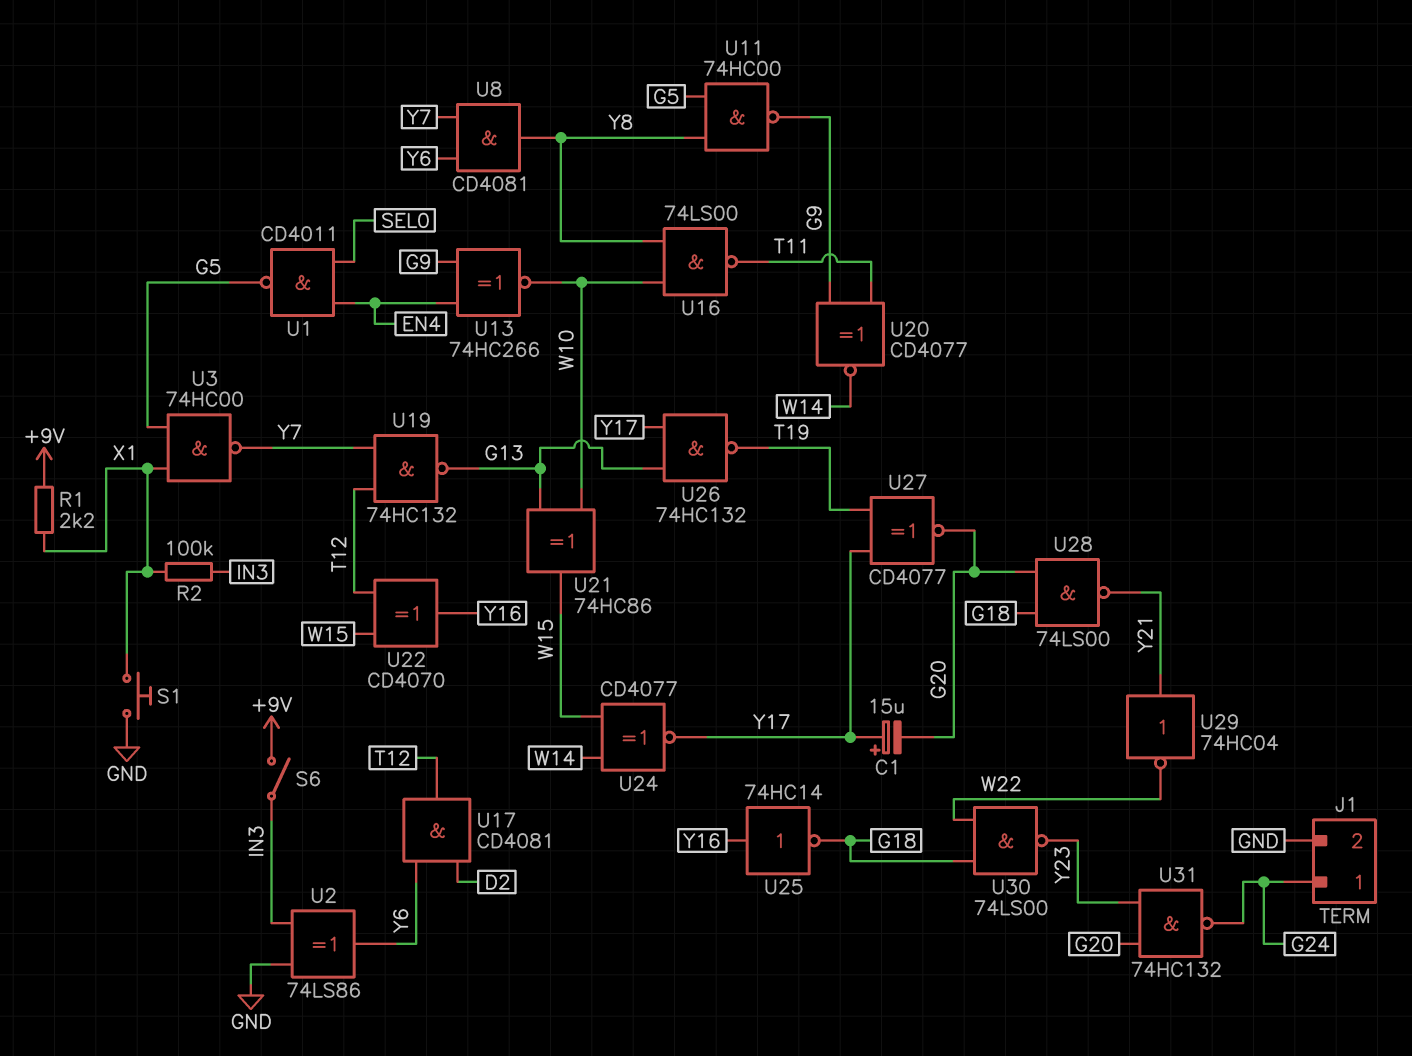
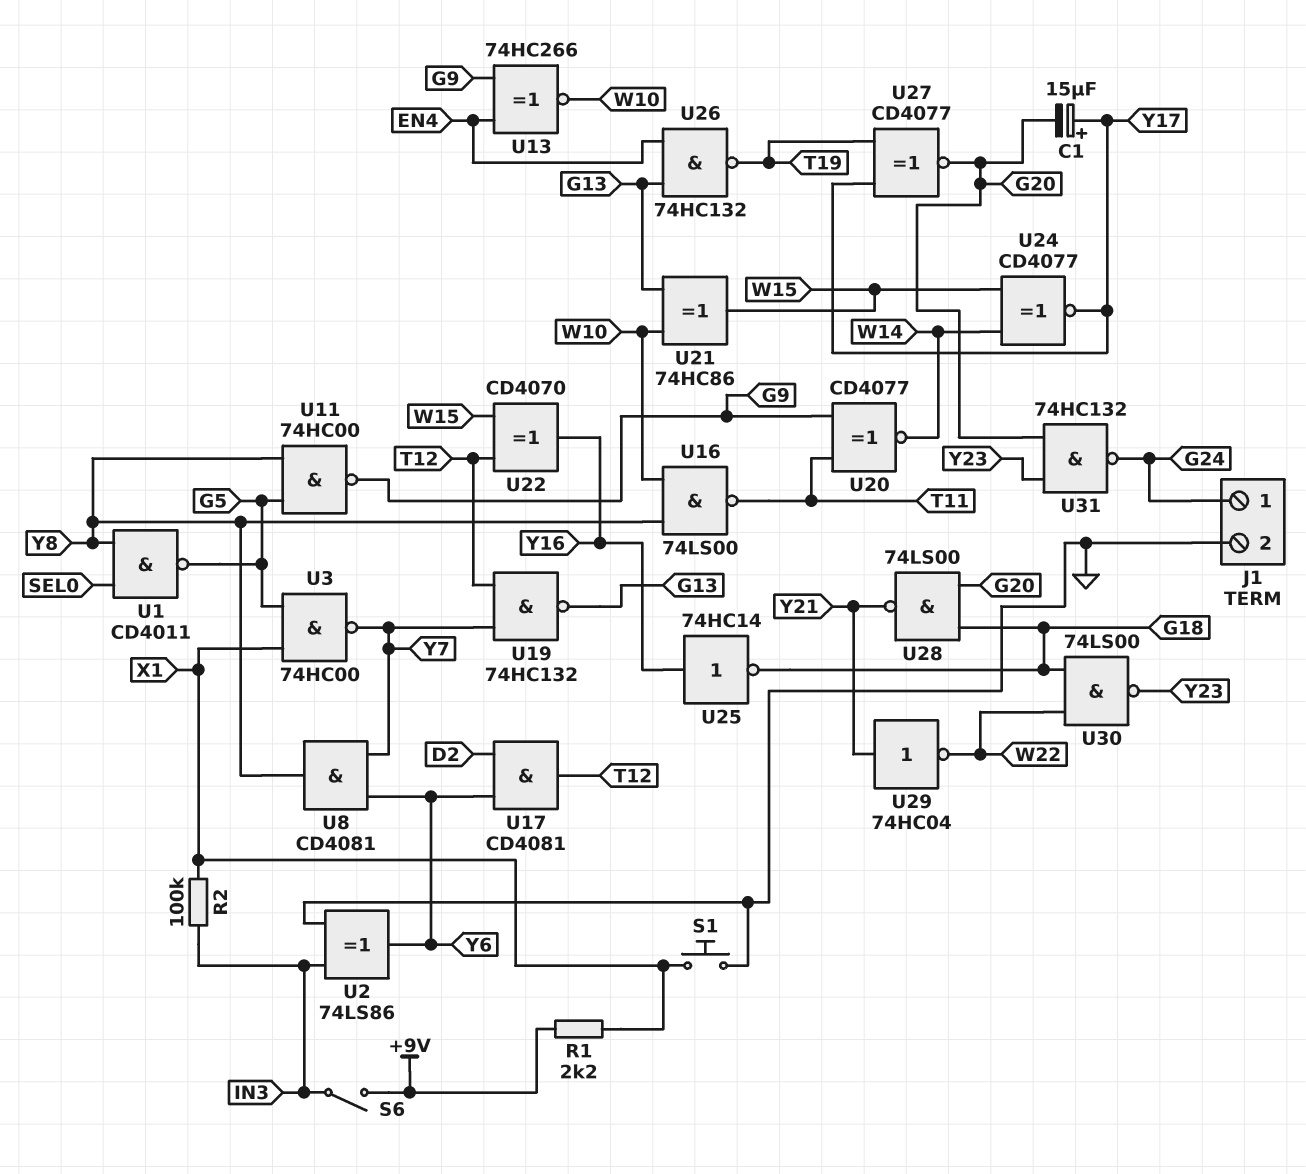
U1: NAND CD4011 (in EN4, in SEL0, out G5) -> NAND CD4011 (in SEL0, in Y8, out G5)
U26: NAND 74HC132 (in G13, in Y17, out T19) -> NAND 74HC132 (in EN4, in G13, out T19)

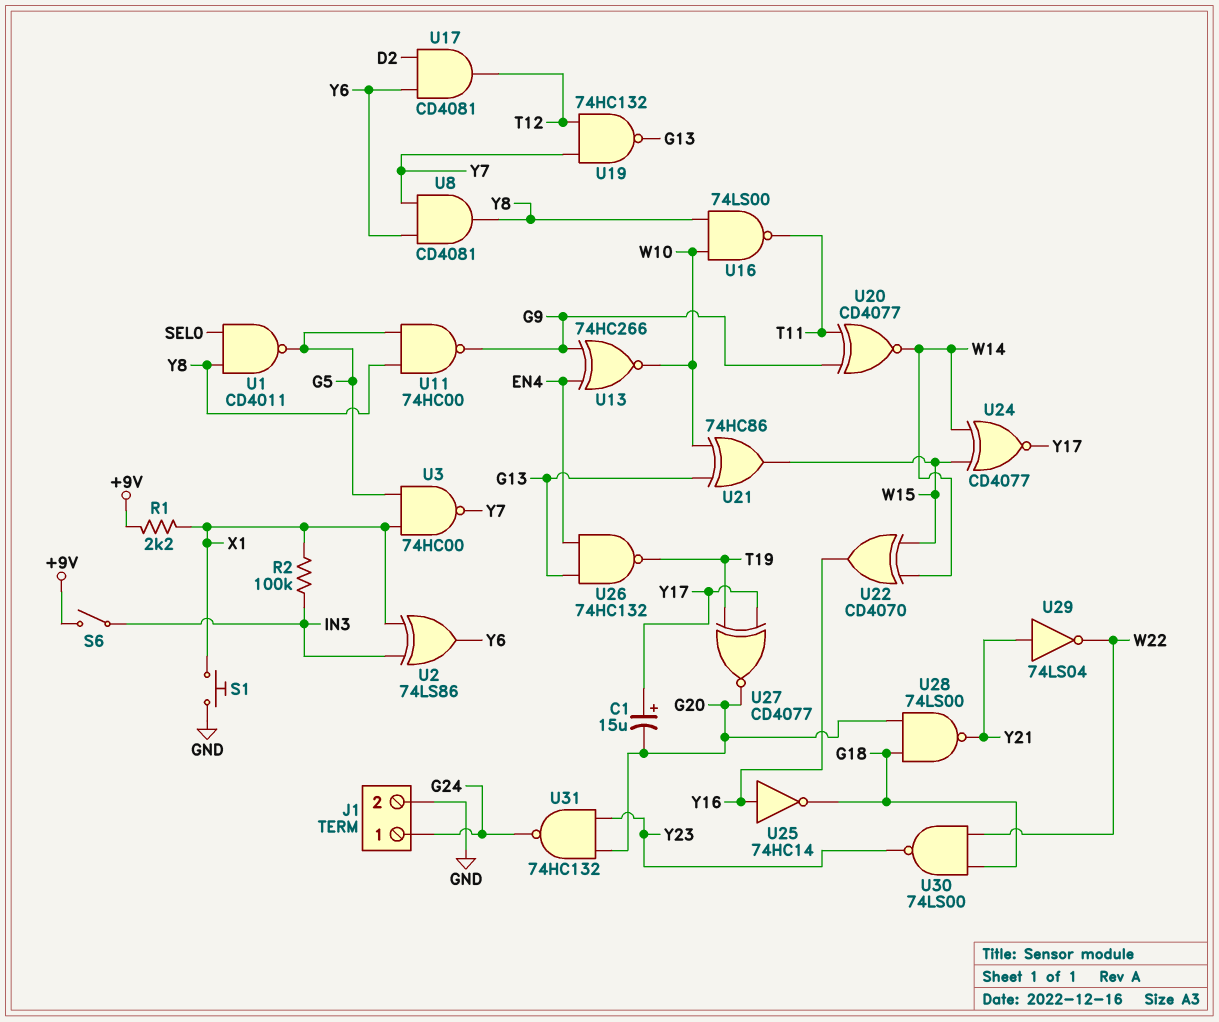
U2: XOR 74LS86 (in GND, in IN3, out Y6) -> XOR 74LS86 (in IN3, in X1, out Y6)
U22: XOR CD4070 (in T12, in W15, out Y16) -> XOR CD4070 (in W14, in W15, out Y16)
U29: NOT 74HC04 (in Y21, out W22) -> NOT 74LS04 (in Y21, out W22)

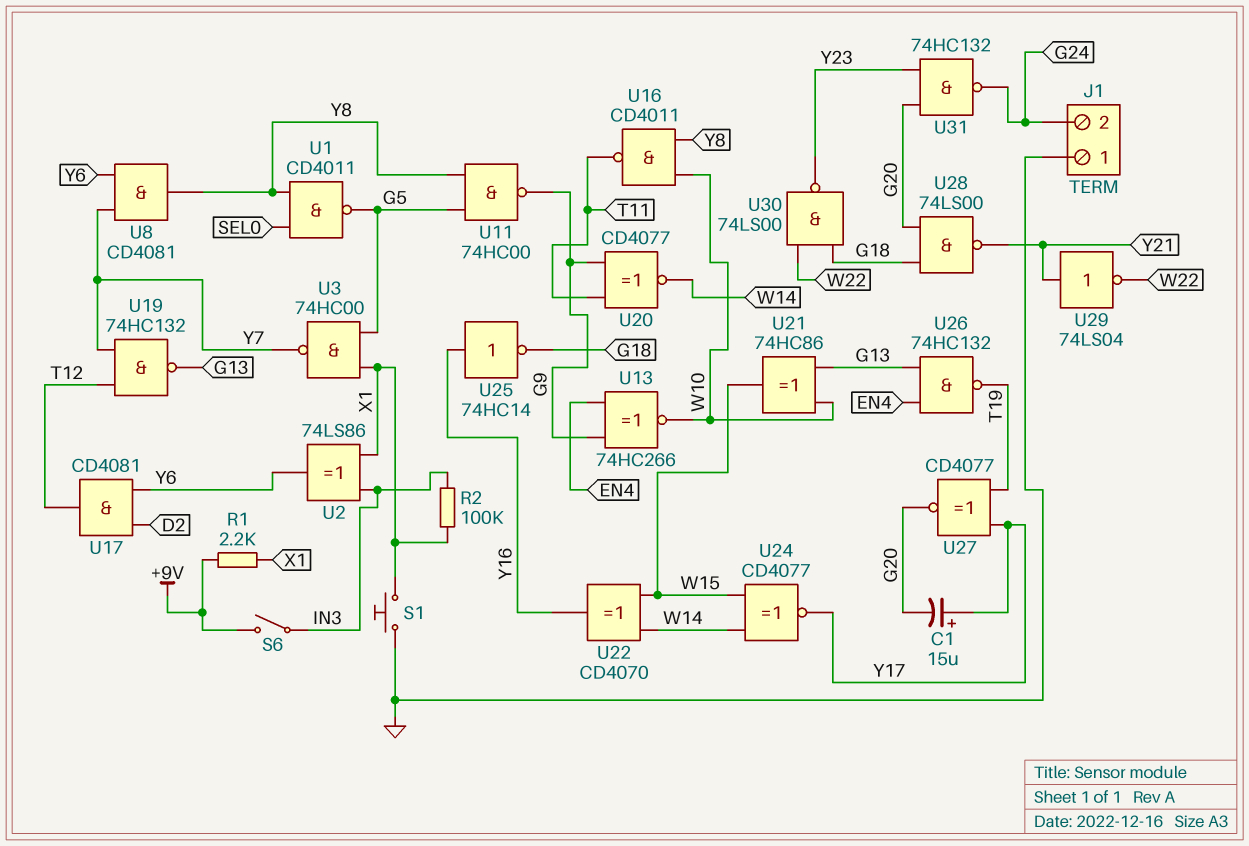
J1 pin 1: G24 -> GND
J1 pin 2: GND -> G24
U16: NAND 74LS00 (in W10, in Y8, out T11) -> NAND CD4011 (in W10, in Y8, out T11)

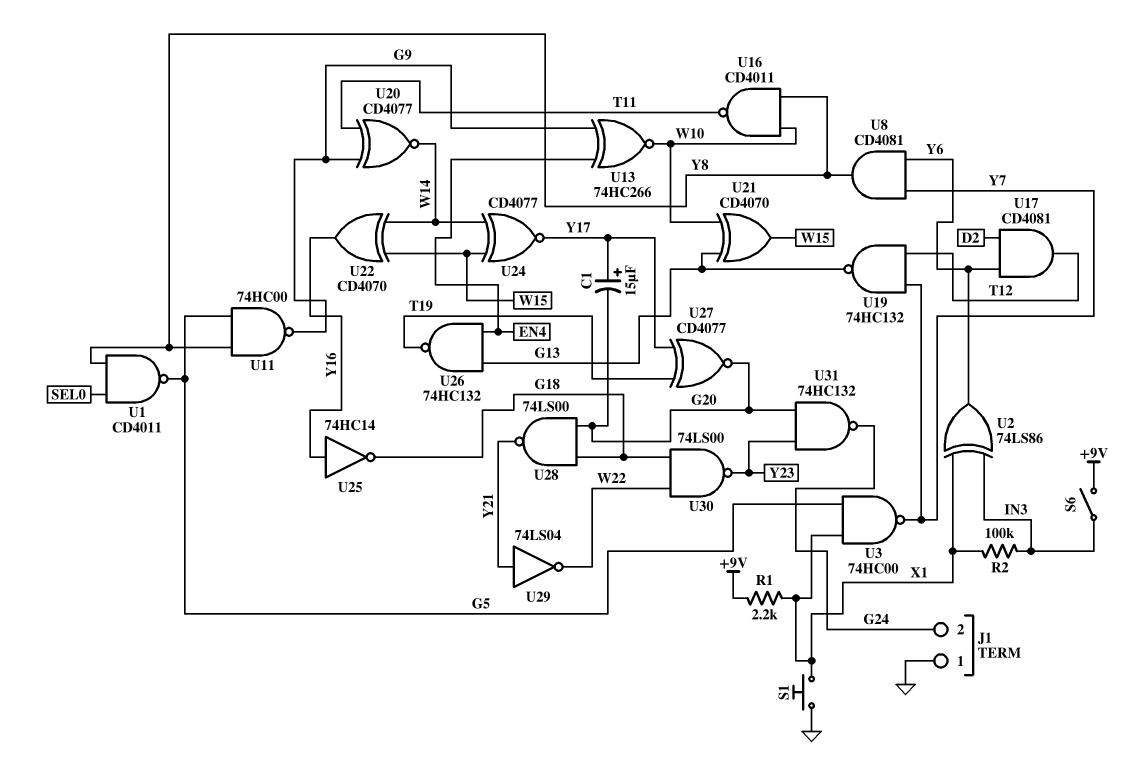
U21: XOR 74HC86 (in G13, in W10, out W15) -> XOR CD4070 (in G13, in W10, out W15)

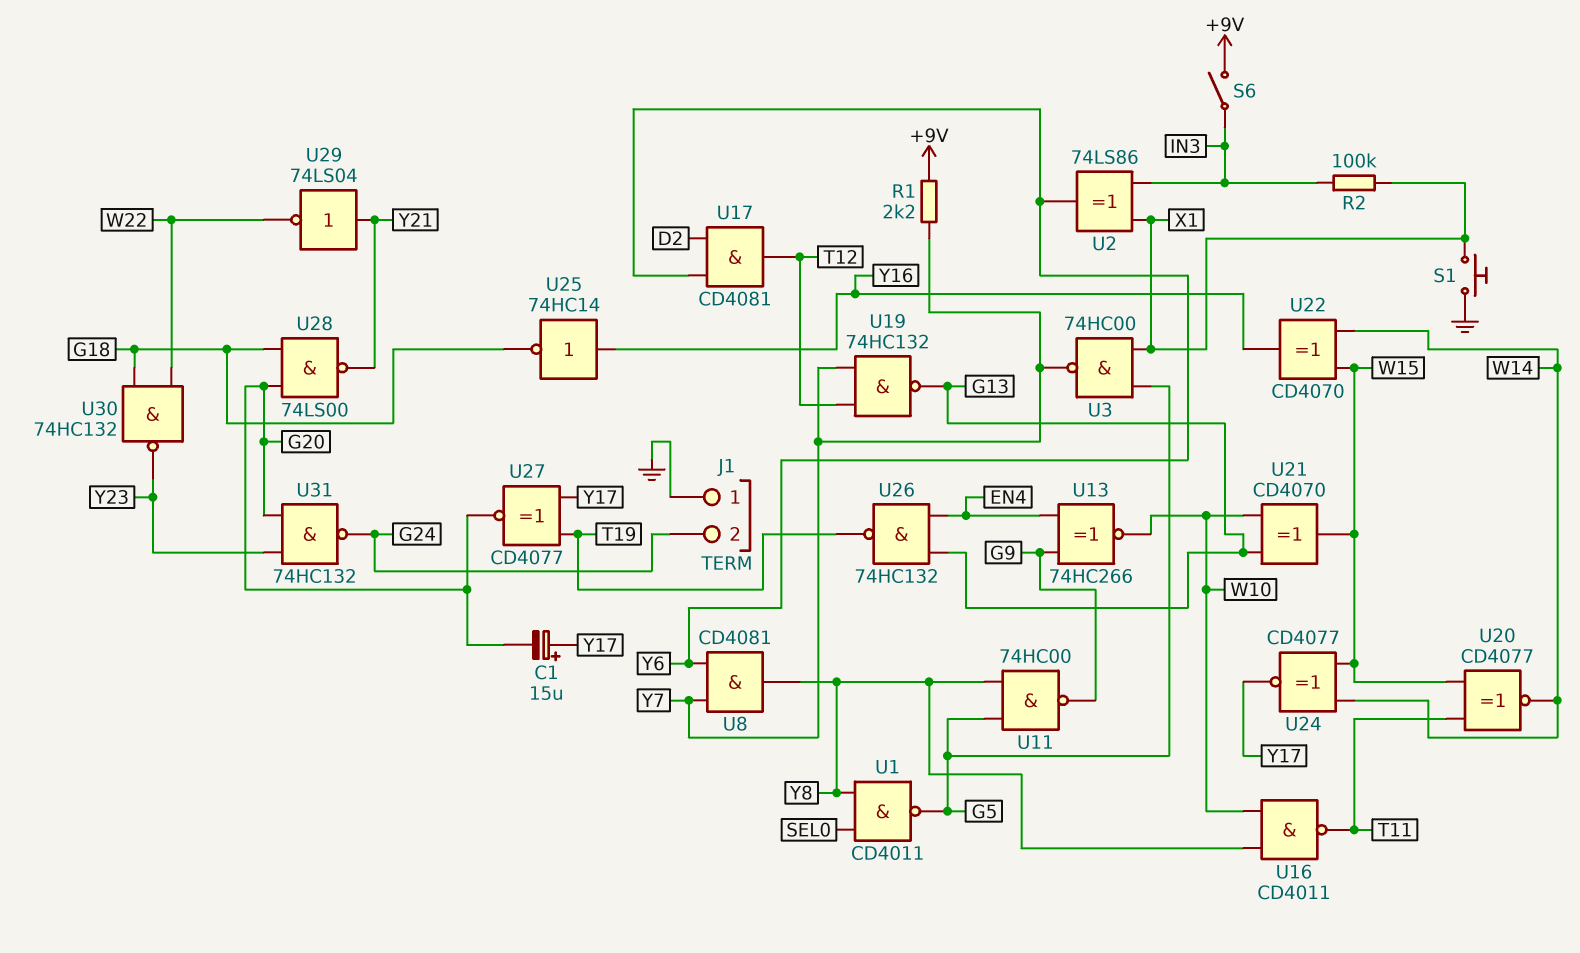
R1: 2.2k (+9V, X1) -> 2.2k (+9V, Y7)
U20: XNOR CD4077 (in G9, in T11, out W14) -> XNOR CD4077 (in T11, in W15, out W14)
U30: NAND 74LS00 (in G18, in W22, out Y23) -> NAND 74HC132 (in G18, in W22, out Y23)

